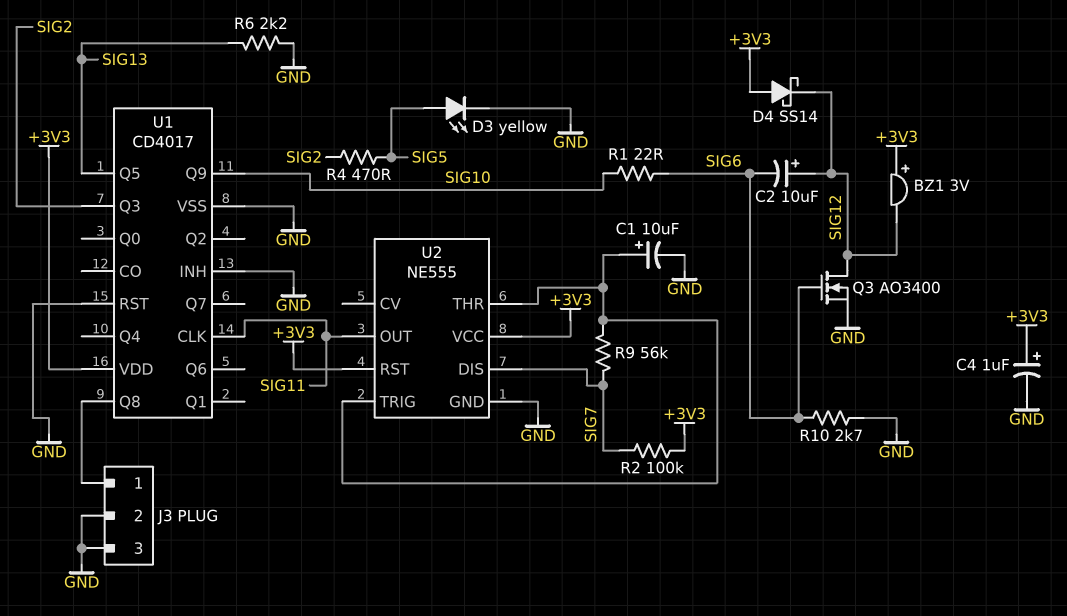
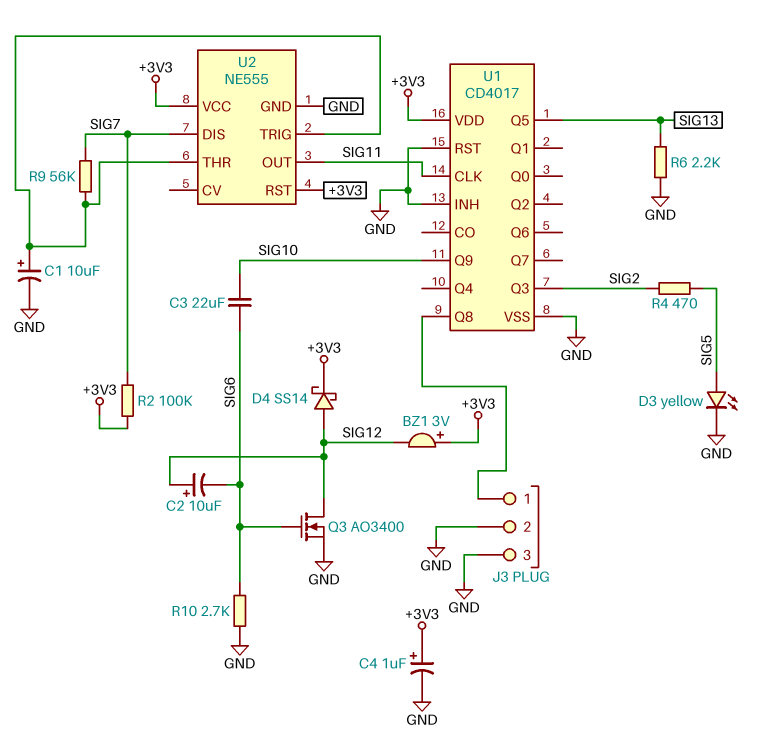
C3: none -> 22uF (SIG6, SIG10)
D4: schottky SS14 (A +3V3, K SIG12) -> schottky SS14 (A SIG12, K +3V3)
R1: 22 (SIG6, SIG10) -> none

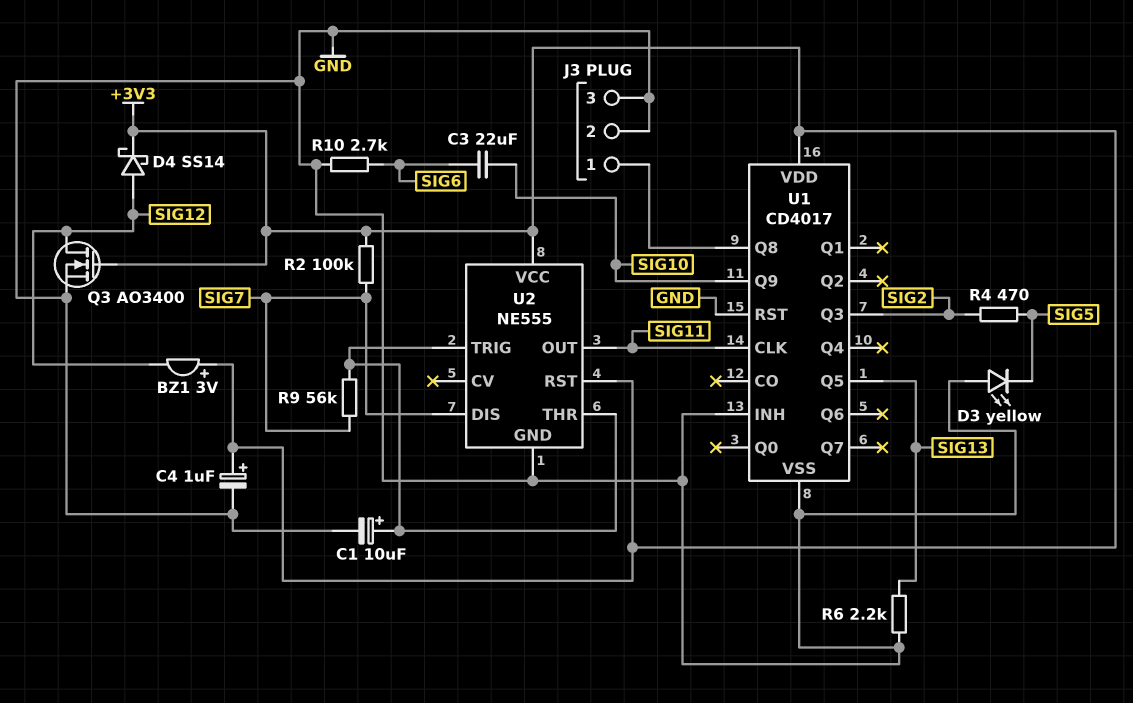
C2: 10uF (plus SIG12, minus SIG6) -> none
D3: LED yellow (A SIG5, K GND) -> LED yellow (A GND, K SIG5)
Q3: NMOS AO3400 (G SIG6, D SIG12, S GND) -> NMOS AO3400 (G +3V3, D SIG12, S GND)

